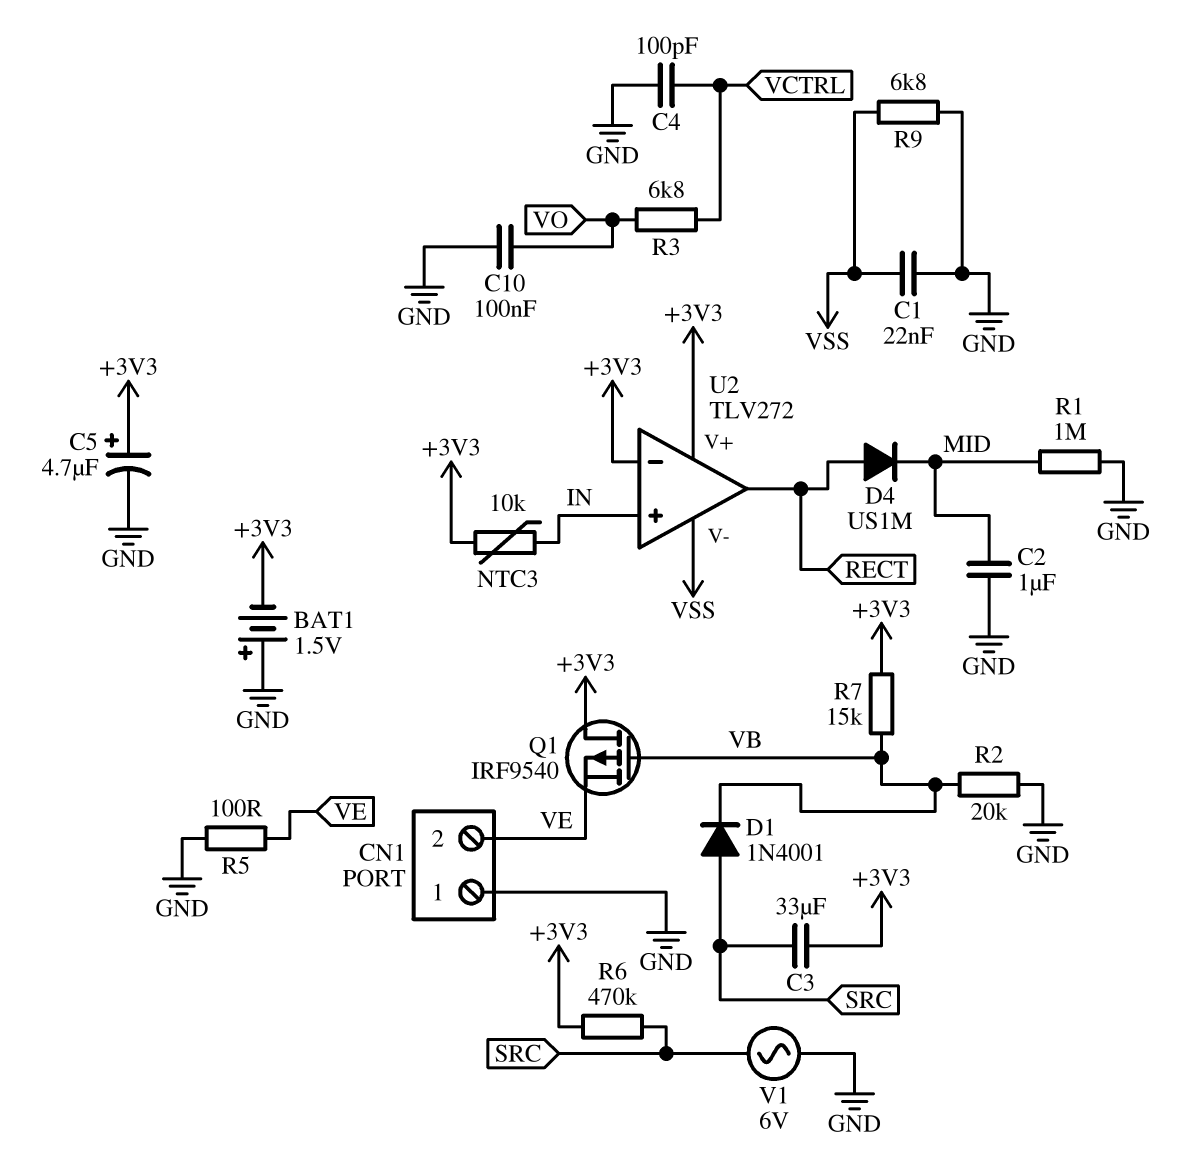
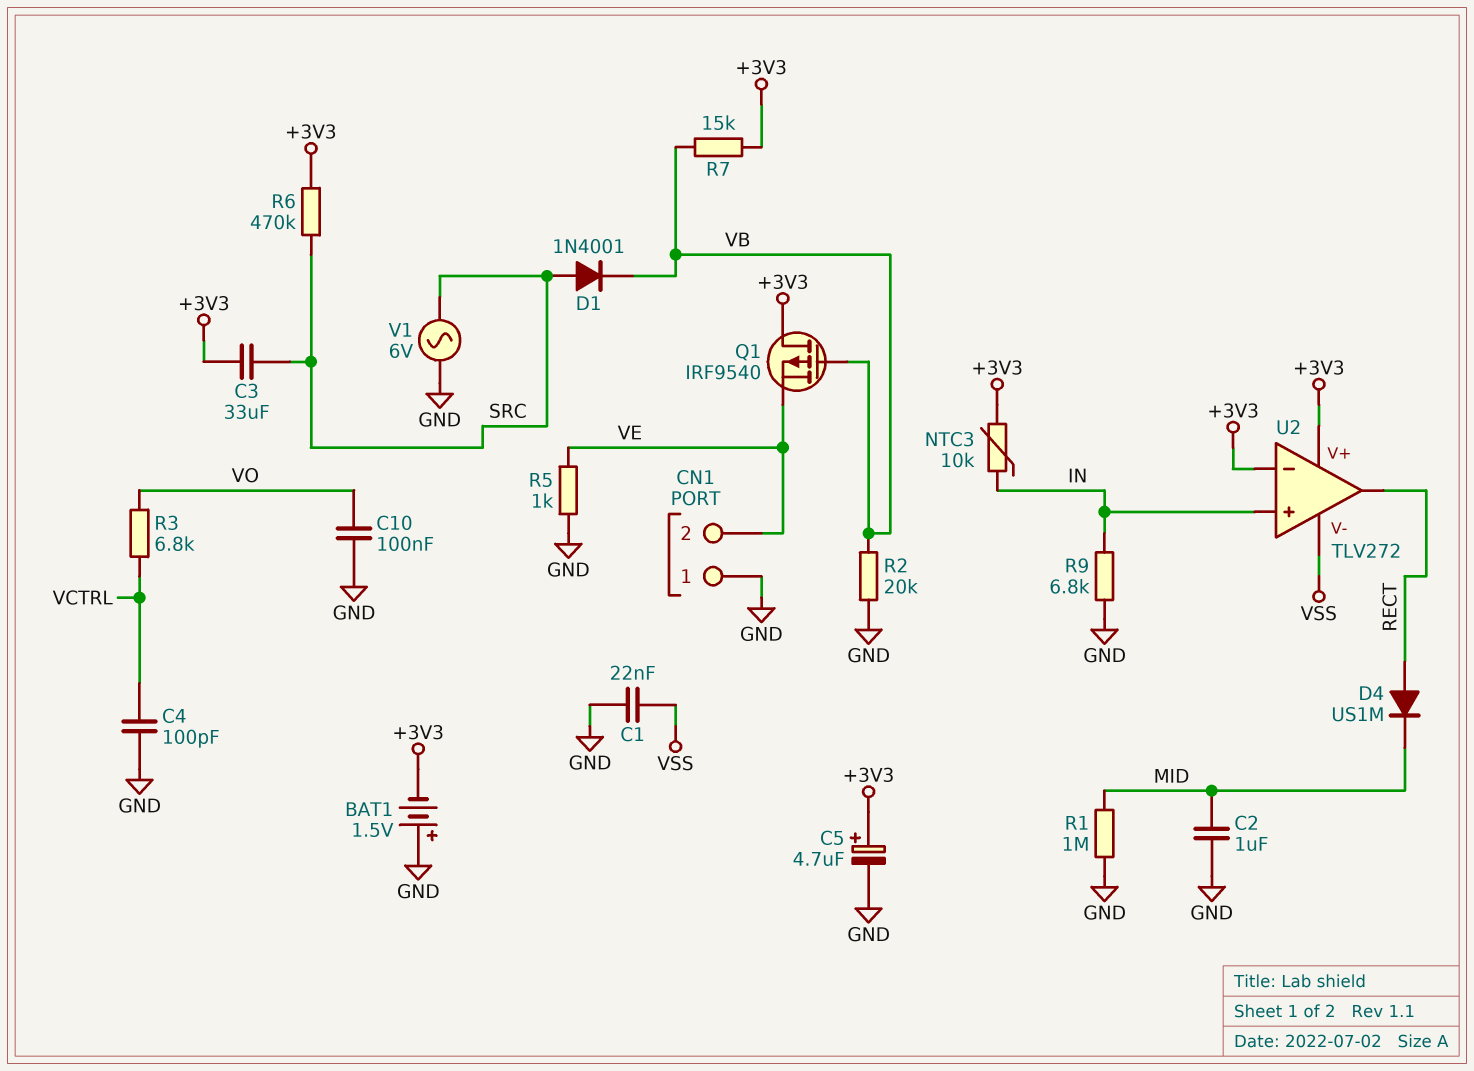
R5: 100 (GND, VE) -> 1k (GND, VE)
R9: 6.8k (GND, VSS) -> 6.8k (GND, IN)

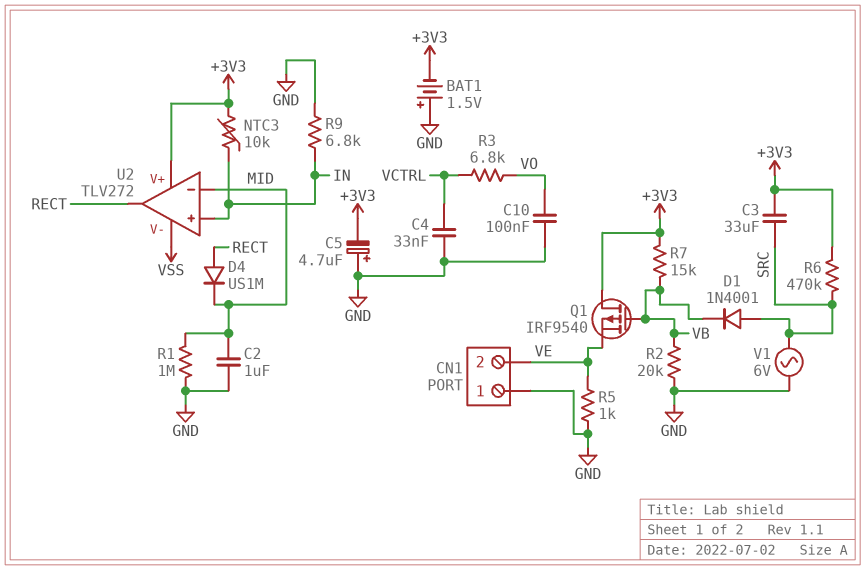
C1: 22nF (GND, VSS) -> none
C4: 100pF (GND, VCTRL) -> 33nF (GND, VCTRL)
C5: 4.7uF (plus +3V3, minus GND) -> 4.7uF (plus GND, minus +3V3)
U2 pin in-: +3V3 -> MID

